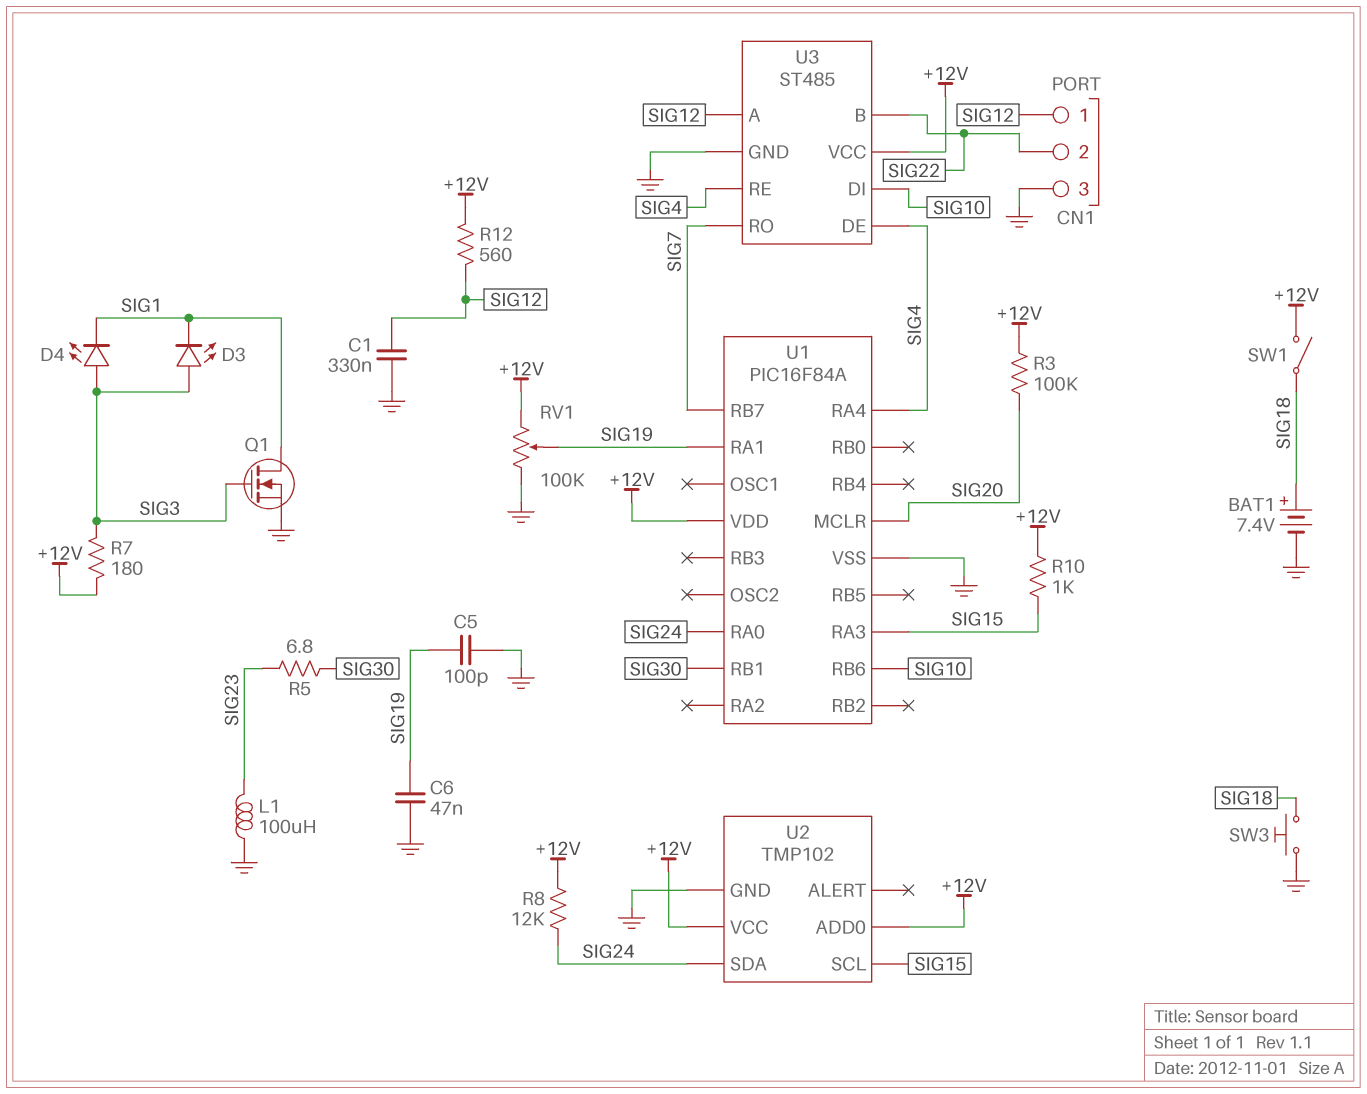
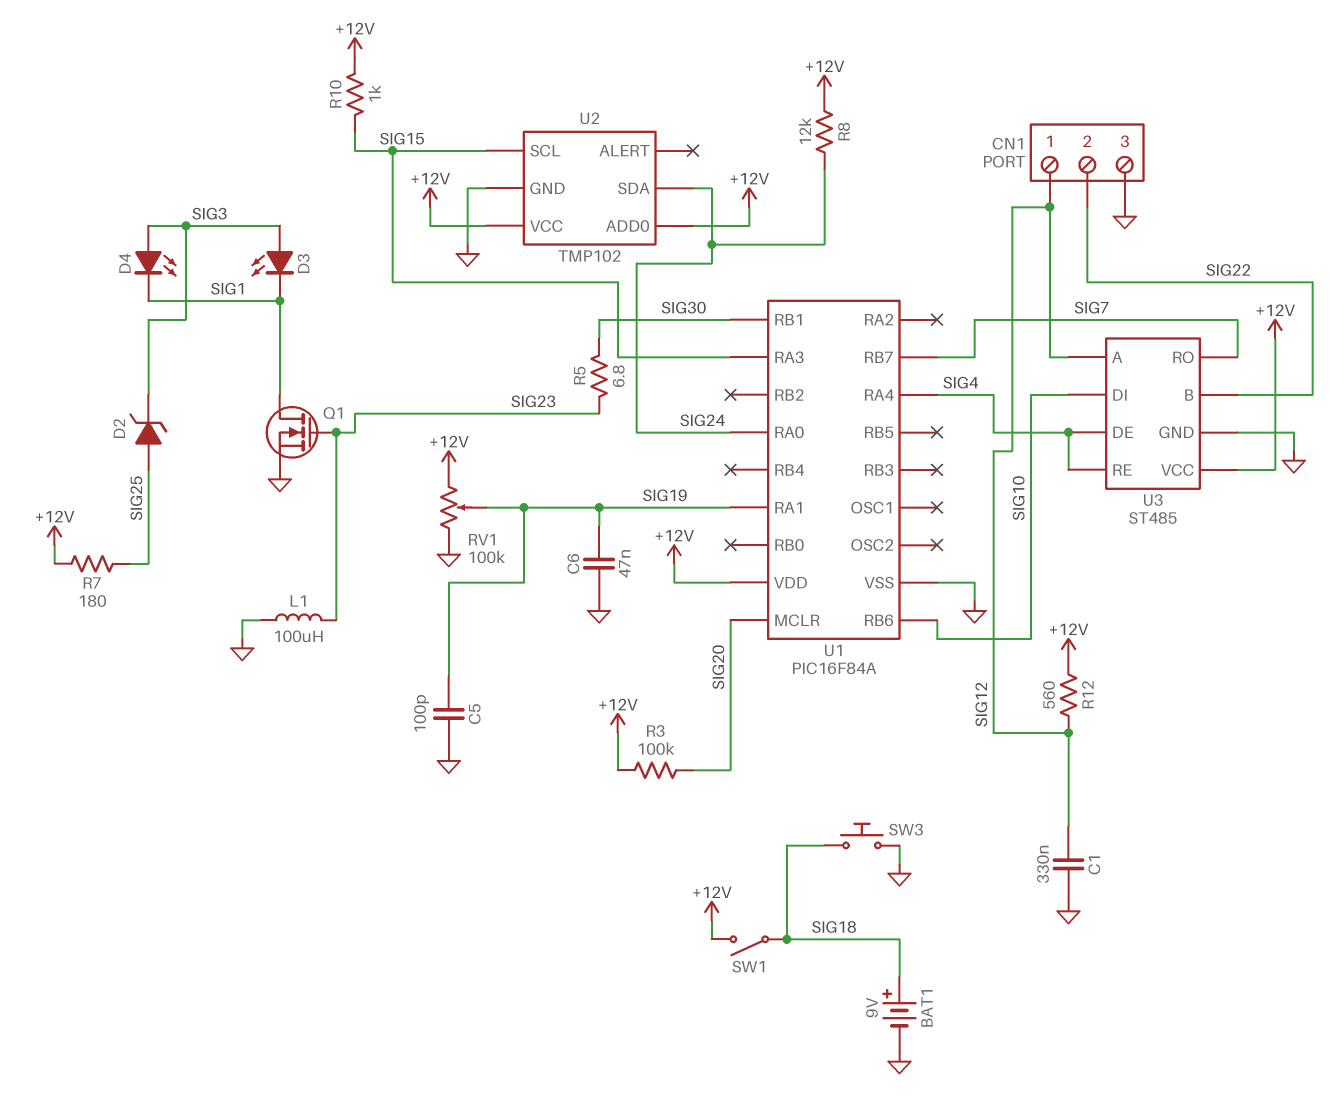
BAT1: 7.4V (plus SIG18, minus GND) -> 9V (plus SIG18, minus GND)
D2: none -> zener (A SIG25, K SIG3)
Q1: NMOS (G SIG3, D SIG1, S GND) -> NMOS (G SIG23, D SIG1, S GND)
R7: 180 (+12V, SIG3) -> 180 (+12V, SIG25)

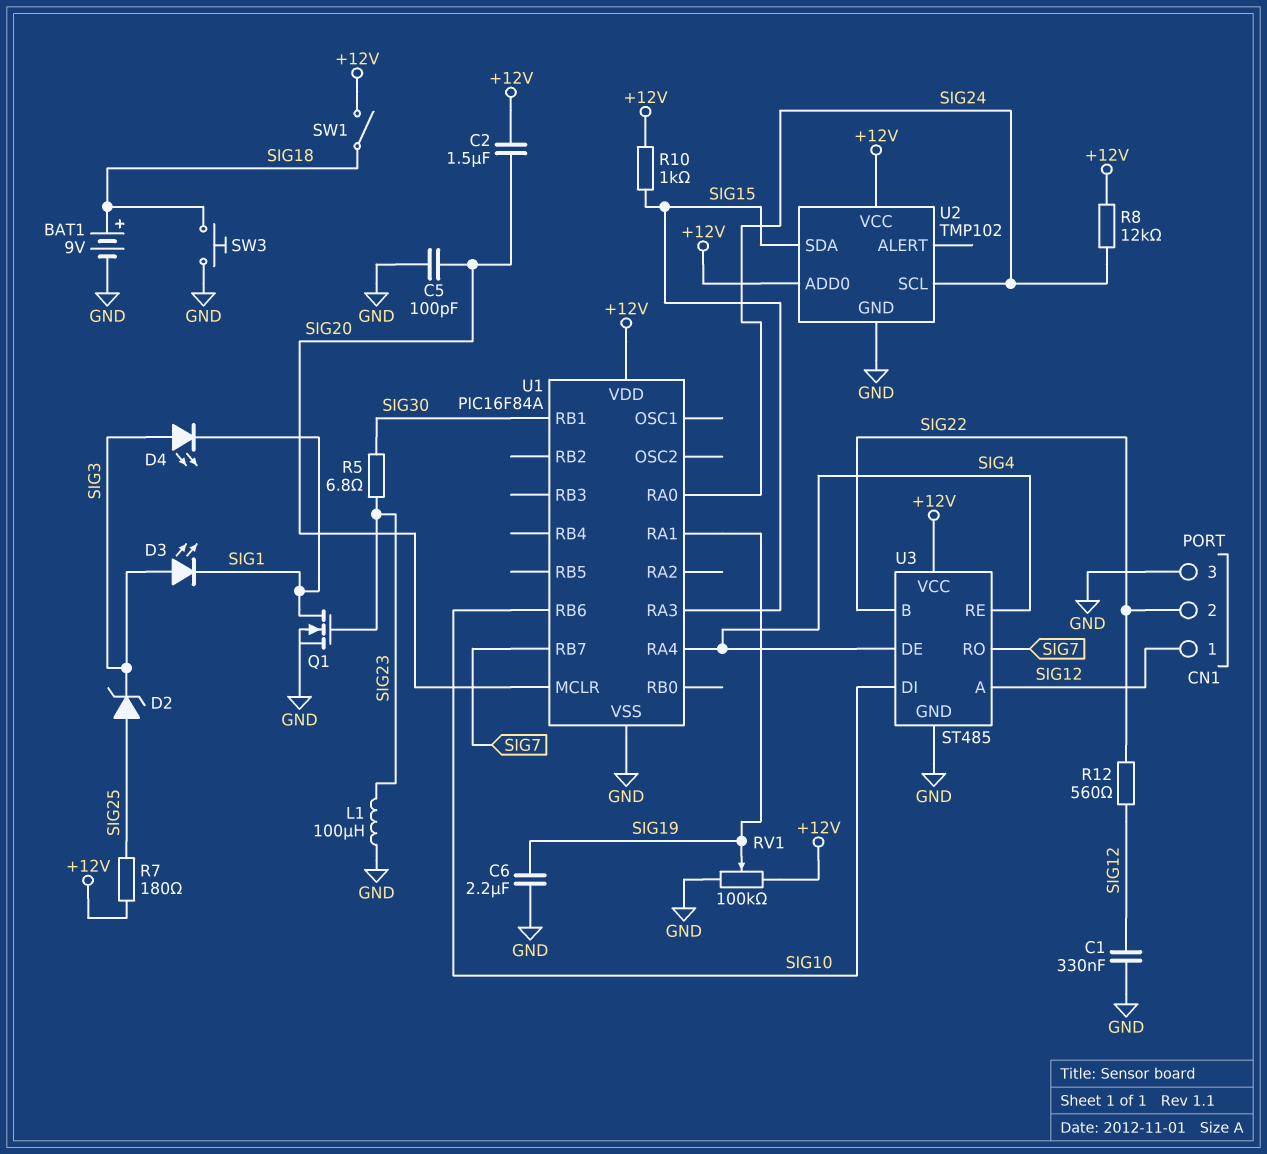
C2: none -> 1.5uF (+12V, SIG20)
C5: 100pF (GND, SIG19) -> 100pF (GND, SIG20)
C6: 47nF (GND, SIG19) -> 2.2uF (GND, SIG19)
R3: 100k (+12V, SIG20) -> none
R12: 560 (+12V, SIG12) -> 560 (SIG12, SIG22)
U2 pin SCL: SIG15 -> SIG24
U2 pin SDA: SIG24 -> SIG15

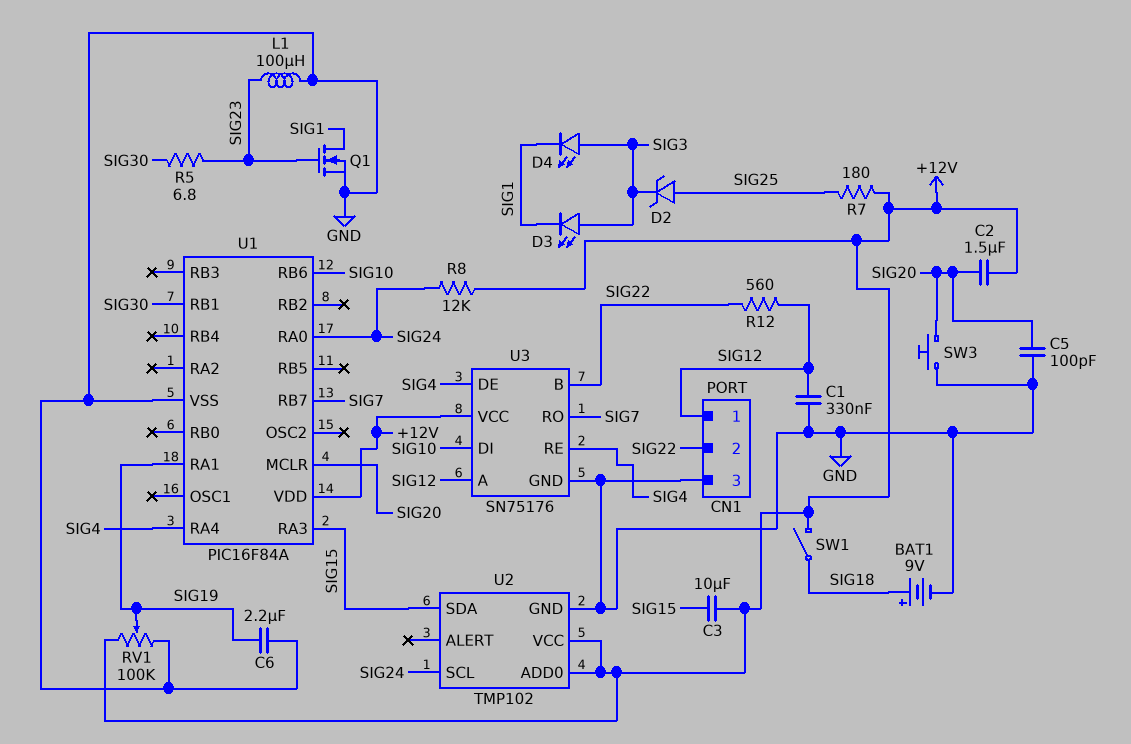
C3: none -> 10uF (+12V, SIG15)
R10: 1k (+12V, SIG15) -> none
SW3: button (GND, SIG18) -> button (GND, SIG20)
U3: ST485 -> SN75176

